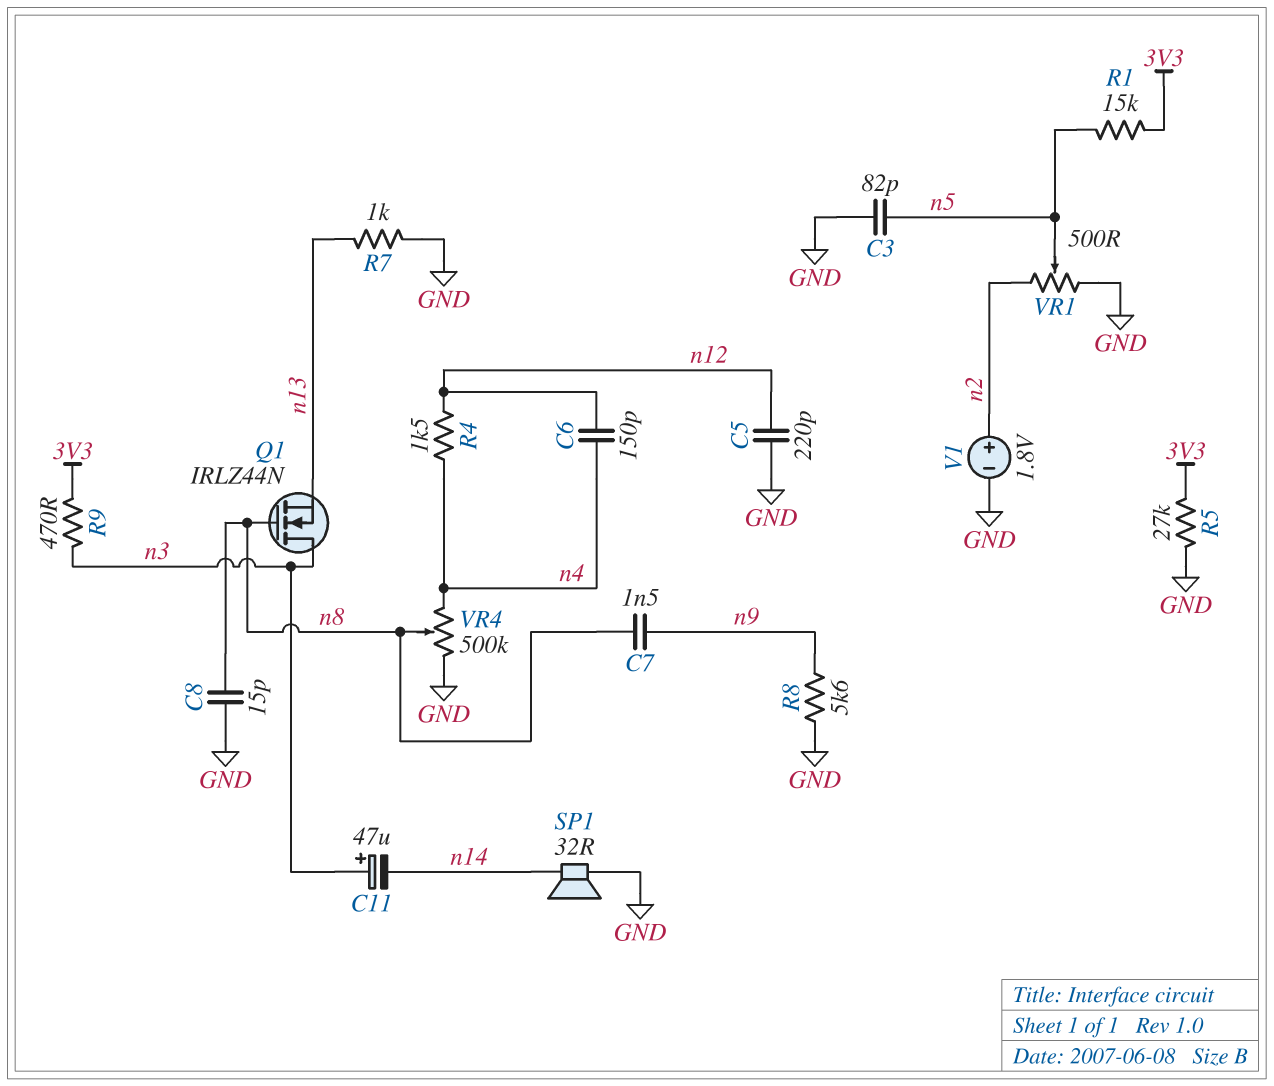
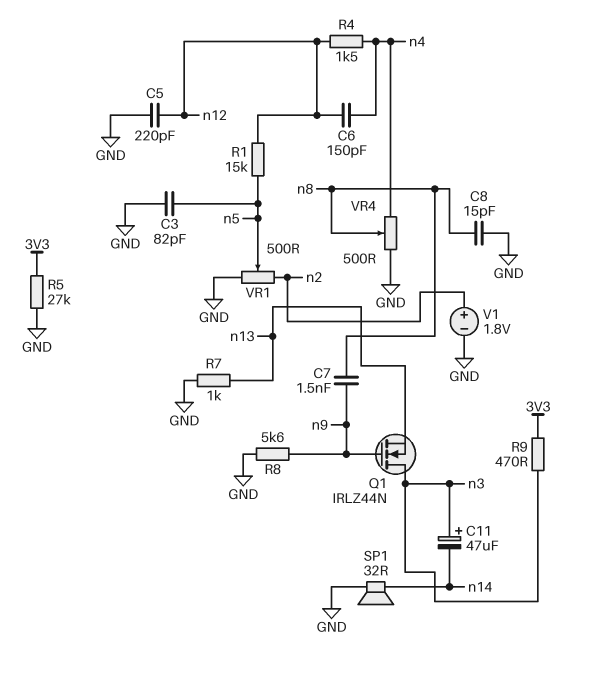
Q1: NMOS IRLZ44N (G n8, D n3, S n13) -> NMOS IRLZ44N (G n9, D n3, S n13)
R1: 15k (3V3, n5) -> 15k (n5, n12)
VR4: 500k (GND, n4, wiper n8) -> 500 (GND, n4, wiper n8)

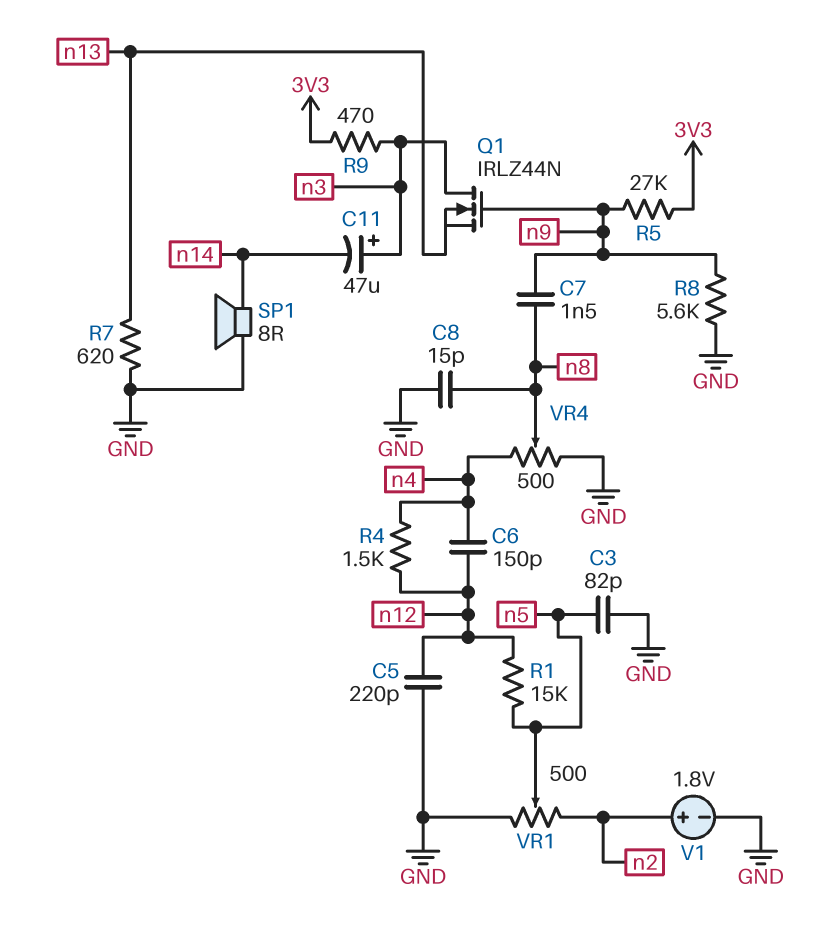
R5: 27k (3V3, GND) -> 27k (3V3, n9)
R7: 1k (GND, n13) -> 620 (GND, n13)
SP1: speaker 32R (GND, n14) -> speaker 8R (GND, n14)

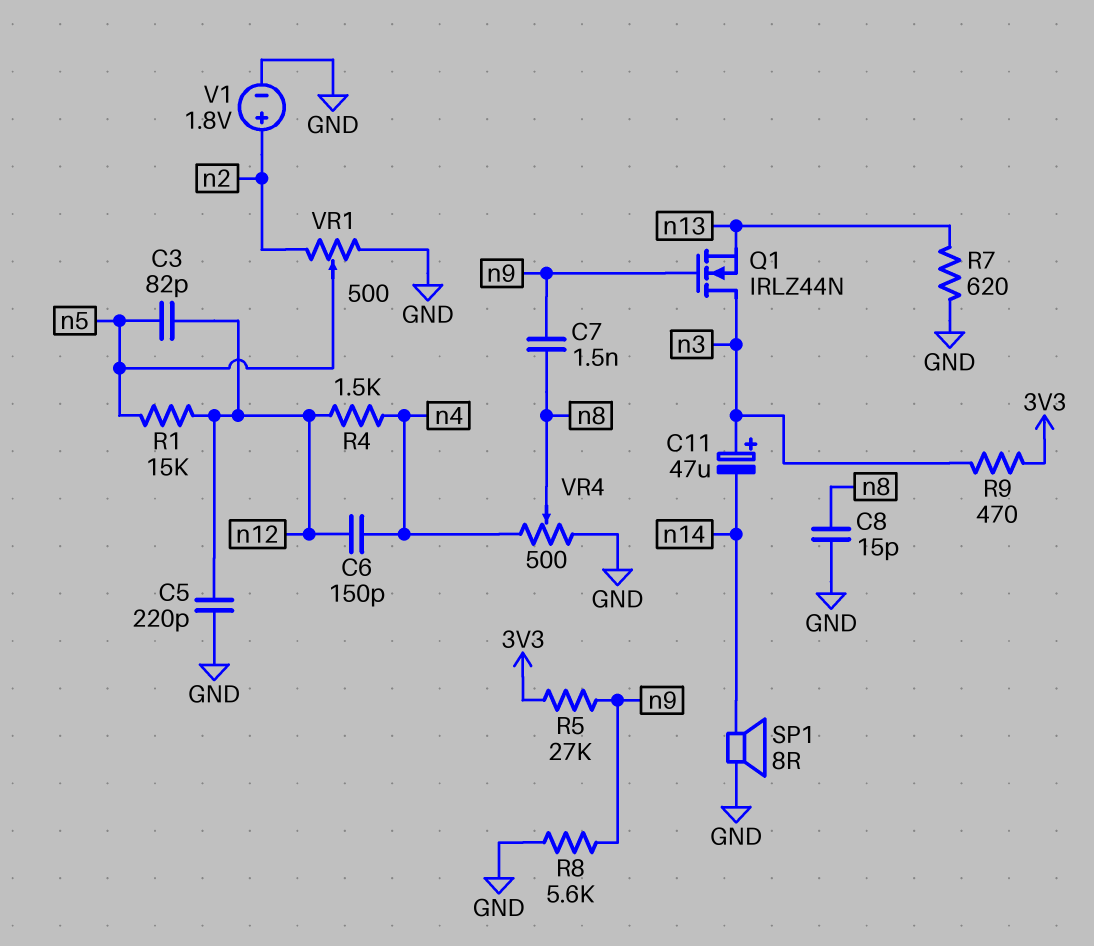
C3: 82pF (GND, n5) -> 82pF (n5, n12)

